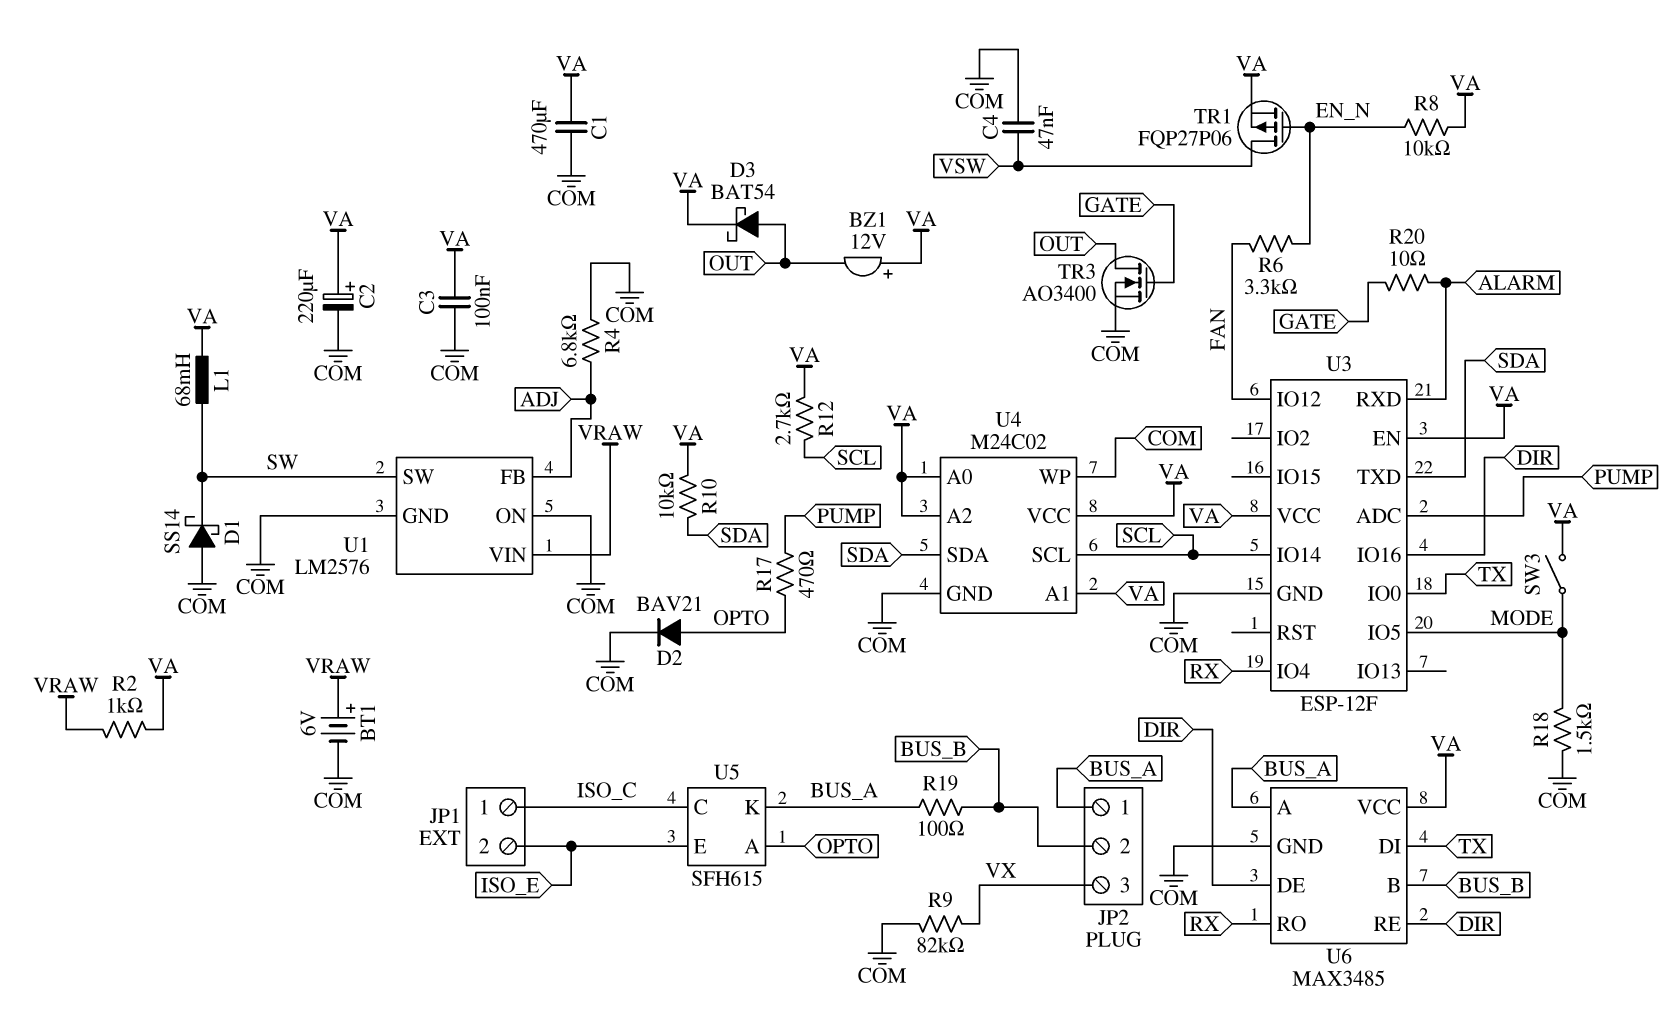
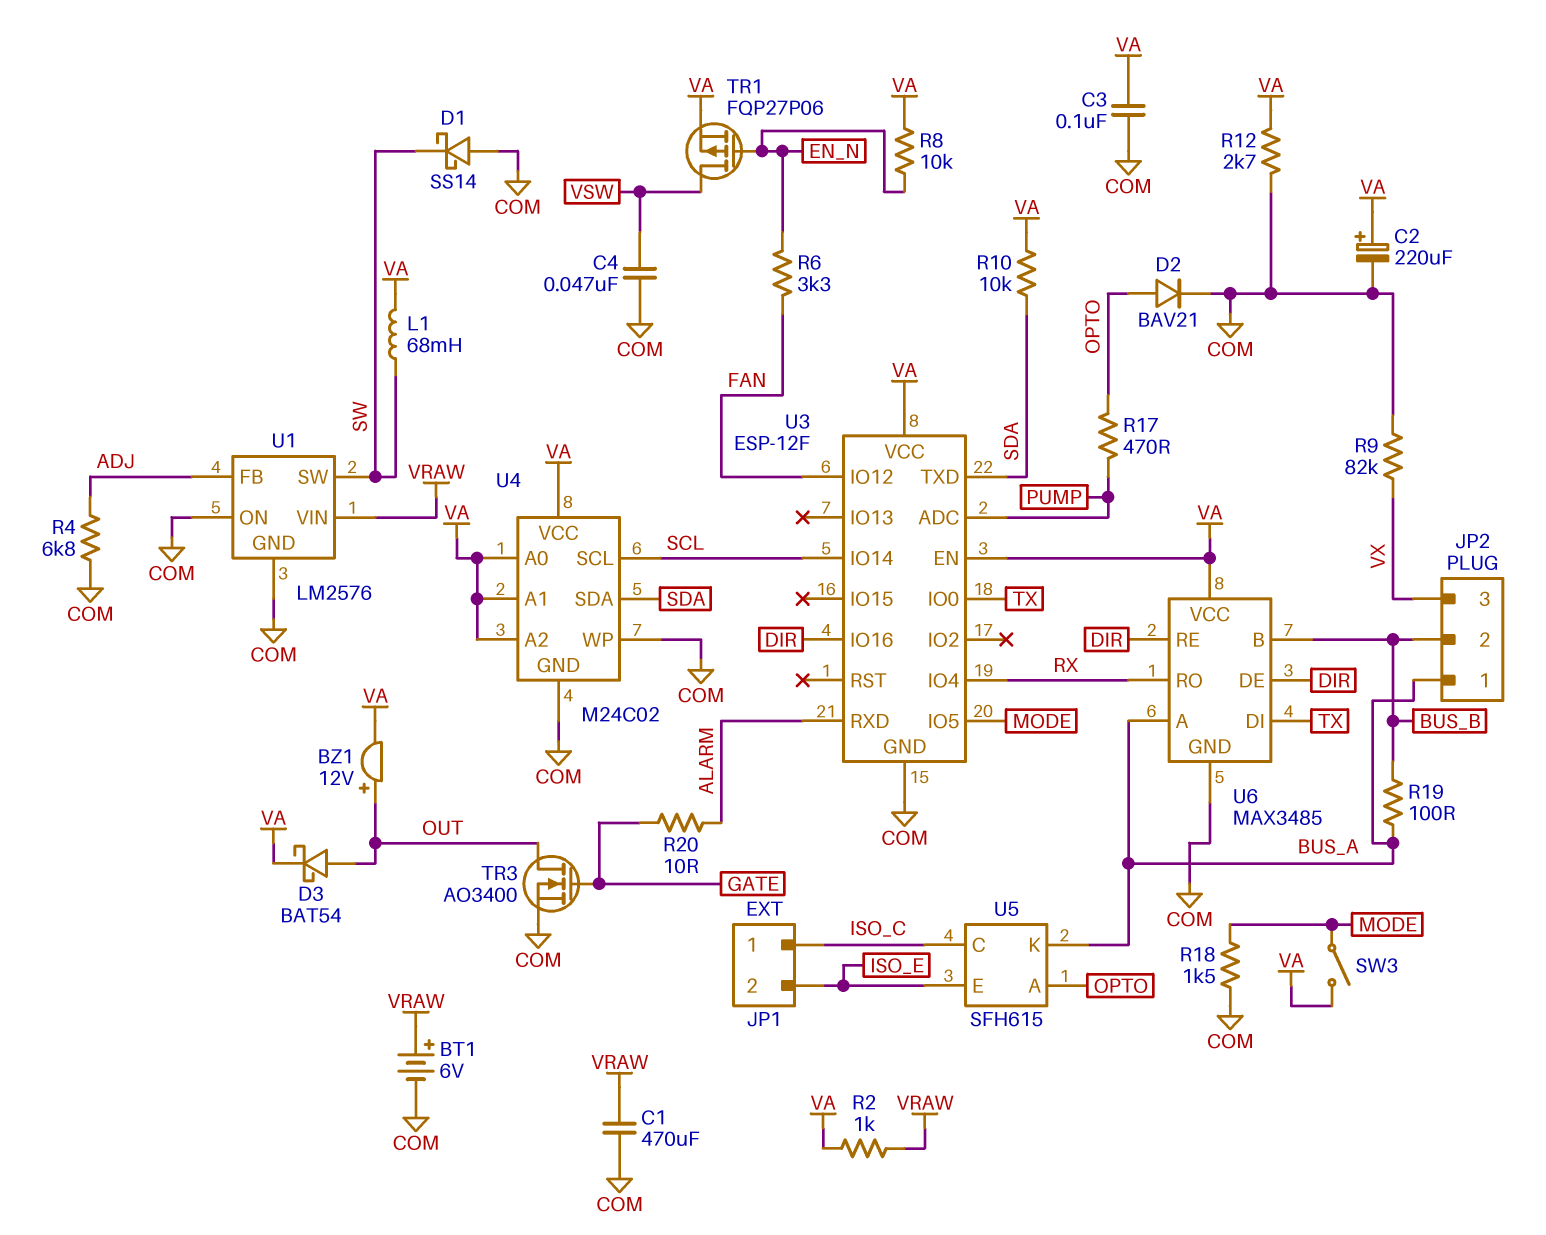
BZ1: buzzer 12V (plus VA, minus OUT) -> buzzer 12V (plus OUT, minus VA)
C1: 470uF (COM, VA) -> 470uF (COM, VRAW)
R12: 2.7k (SCL, VA) -> 2.7k (COM, VA)

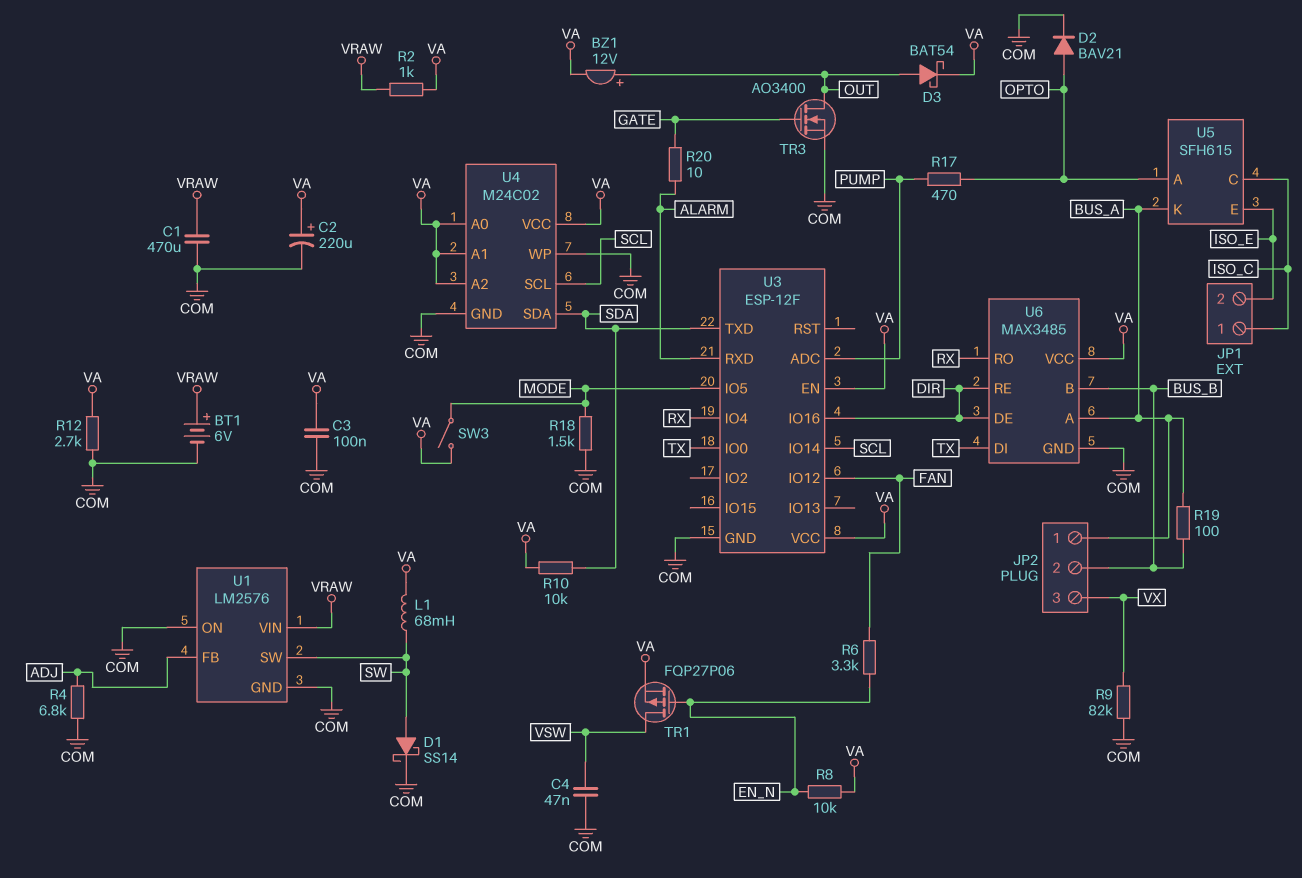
D1: schottky SS14 (A COM, K SW) -> schottky SS14 (A SW, K COM)

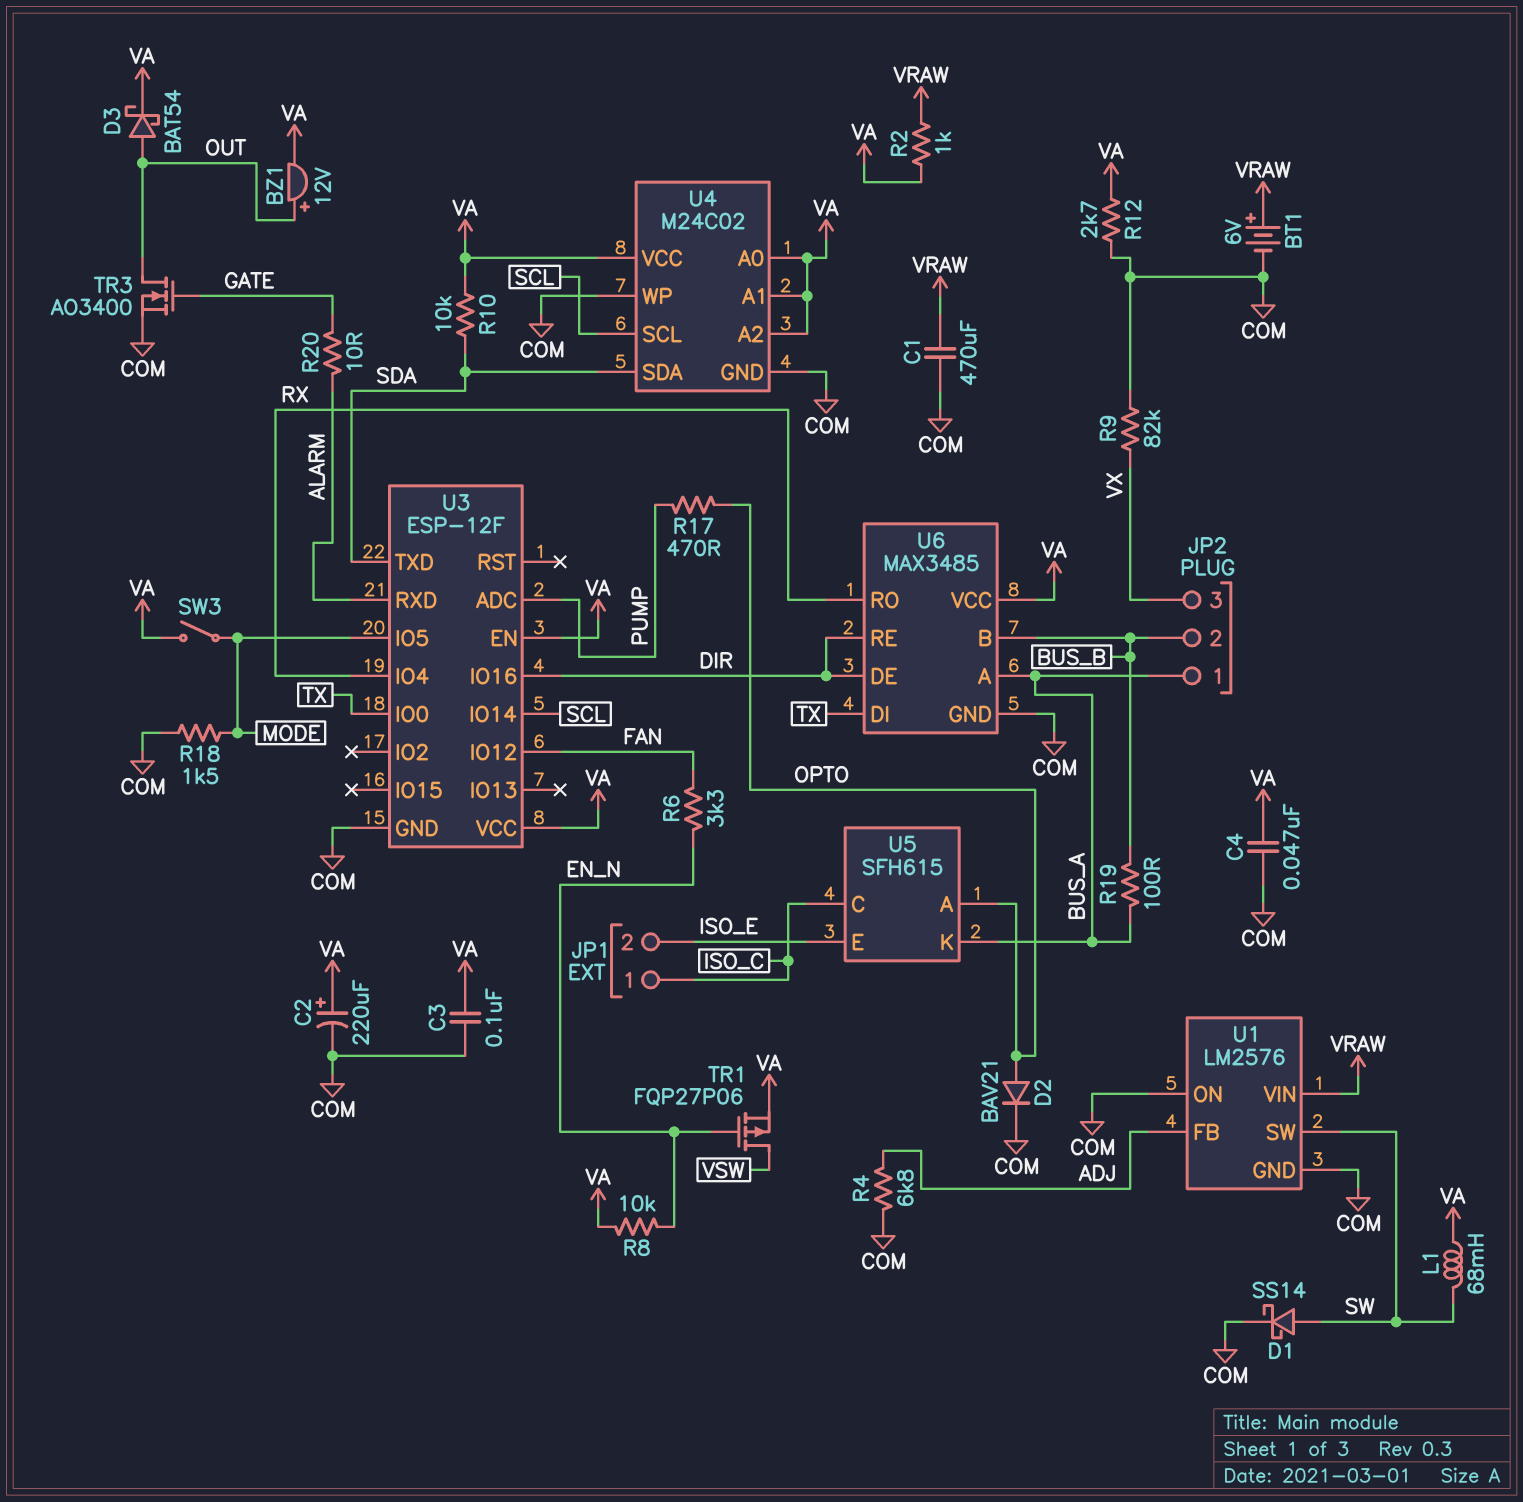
C4: 47nF (COM, VSW) -> 47nF (COM, VA)

